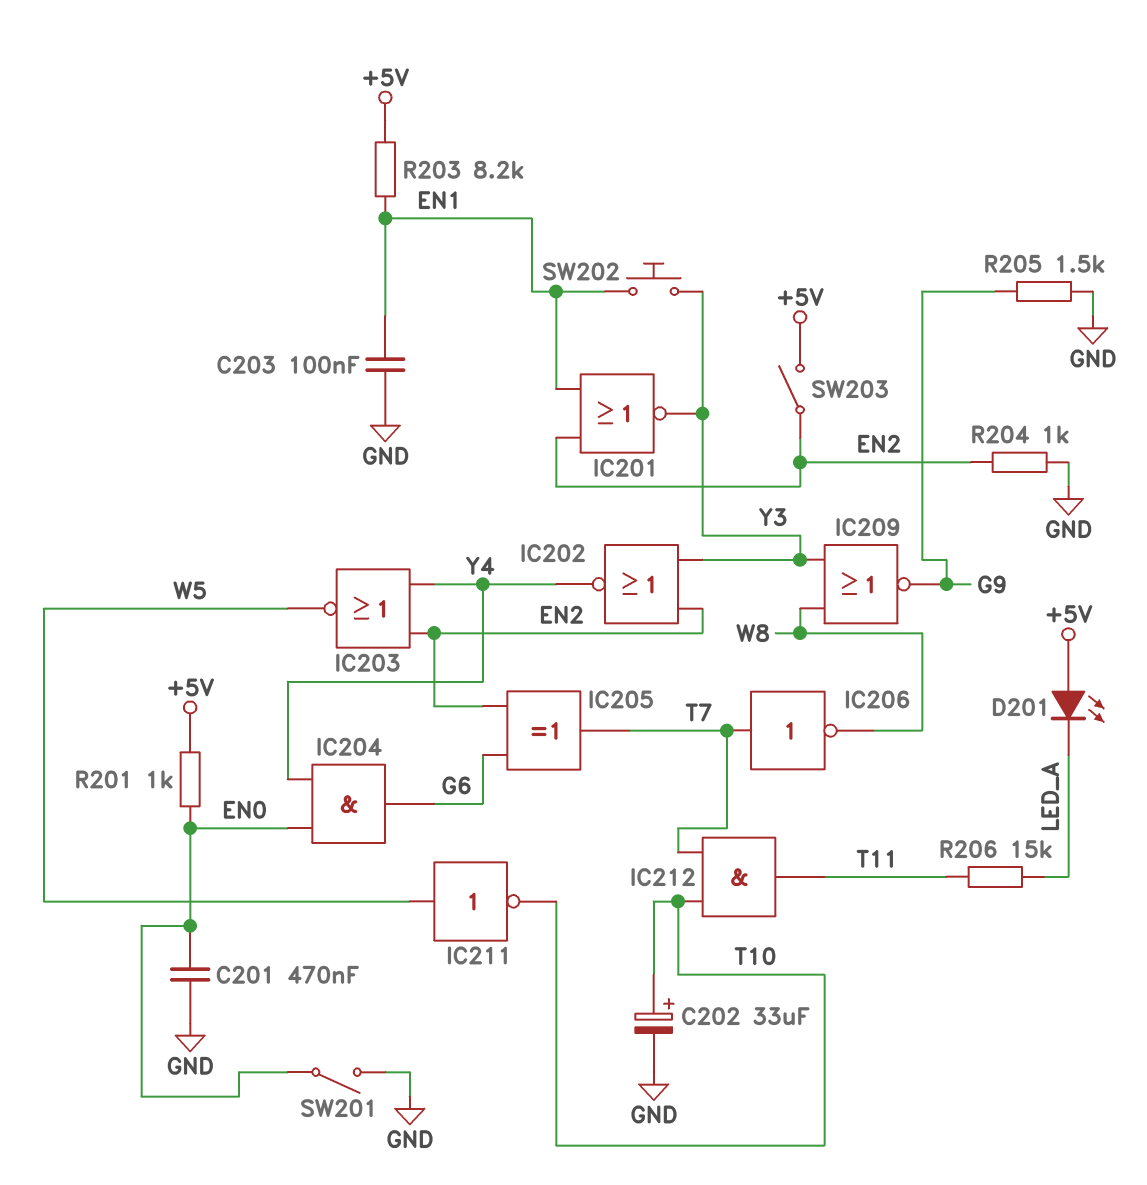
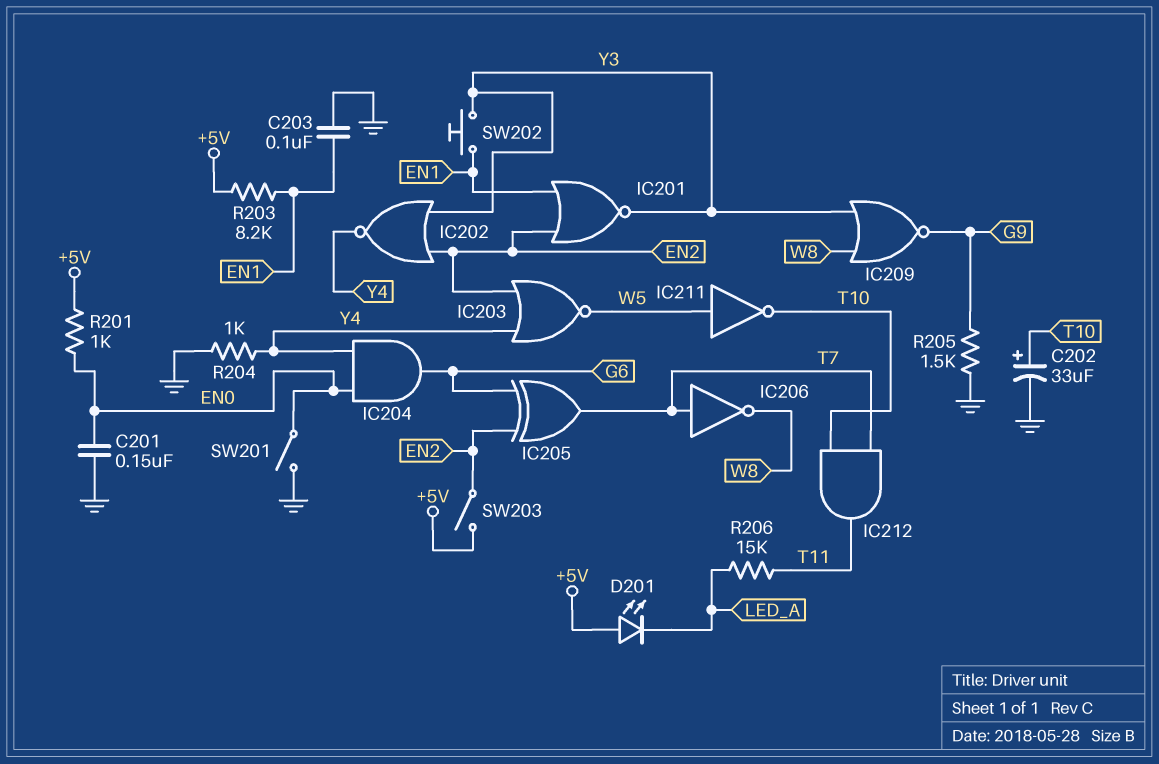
C201: 470nF (EN0, GND) -> 150nF (EN0, GND)
R204: 1k (EN2, GND) -> 1k (GND, Y4)

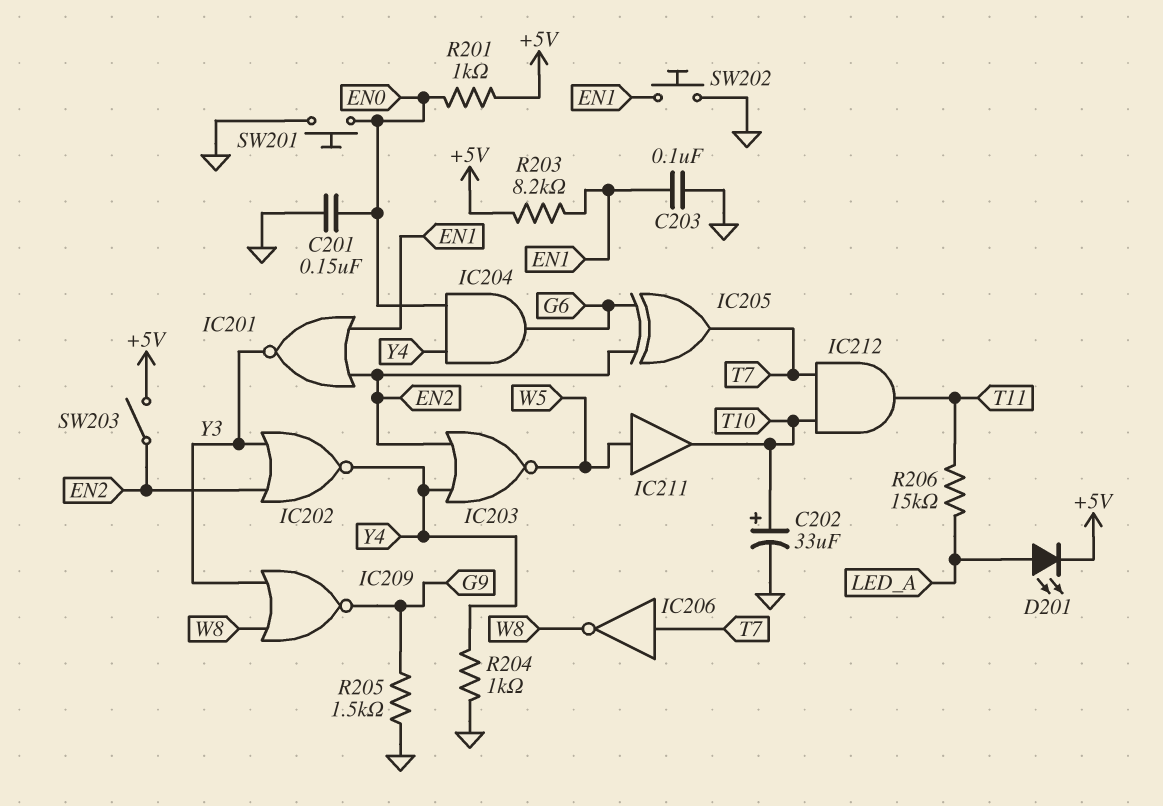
D201: LED (A +5V, K LED_A) -> LED (A LED_A, K +5V)
IC211: NOT (in W5, out T10) -> buffer (in W5, out T10)
SW201: switch (EN0, GND) -> button (EN0, GND)
SW202: button (EN1, Y3) -> button (EN1, GND)

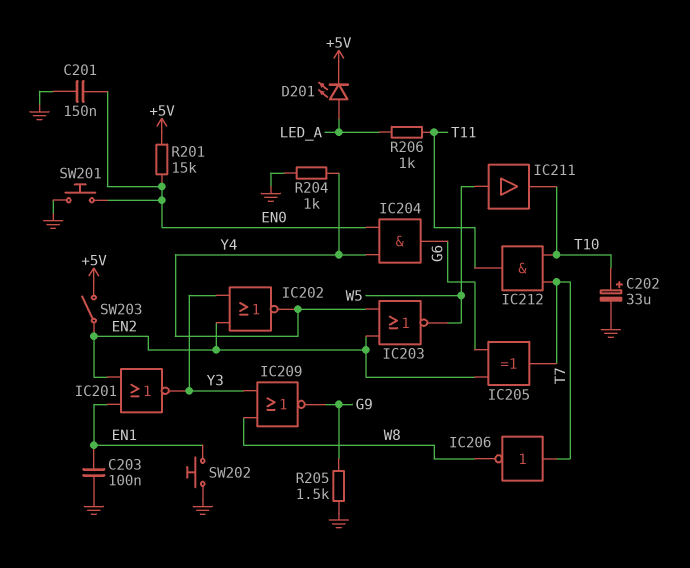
R201: 1k (+5V, EN0) -> 15k (+5V, EN0)
R203: 8.2k (+5V, EN1) -> none
R206: 15k (LED_A, T11) -> 1k (LED_A, T11)

